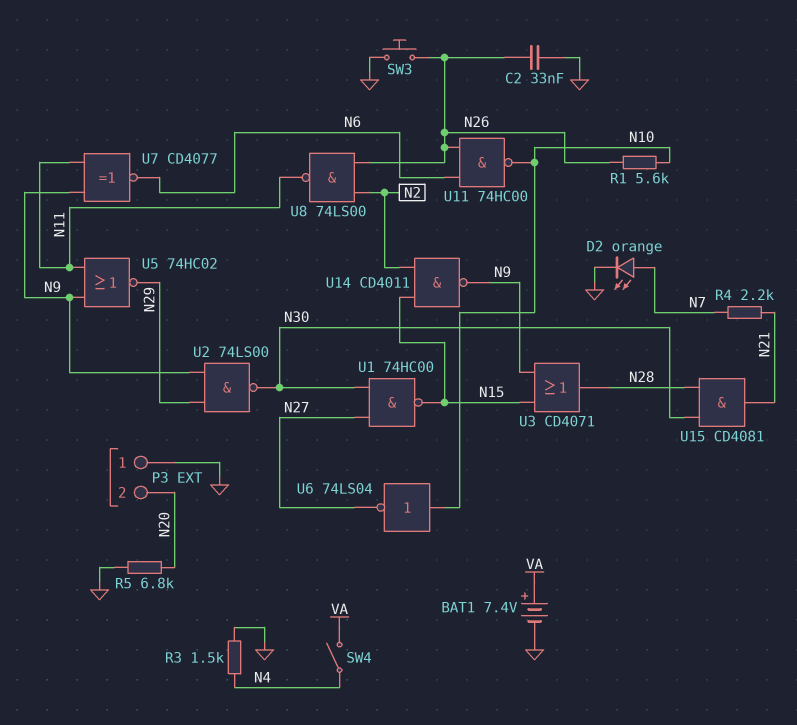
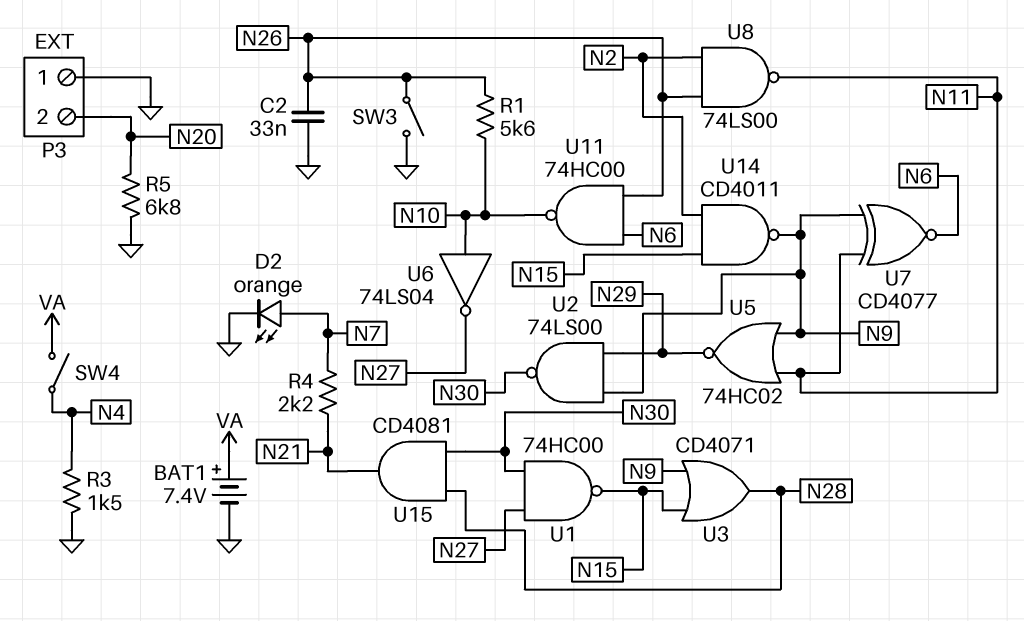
SW3: button (GND, N26) -> switch (GND, N26)

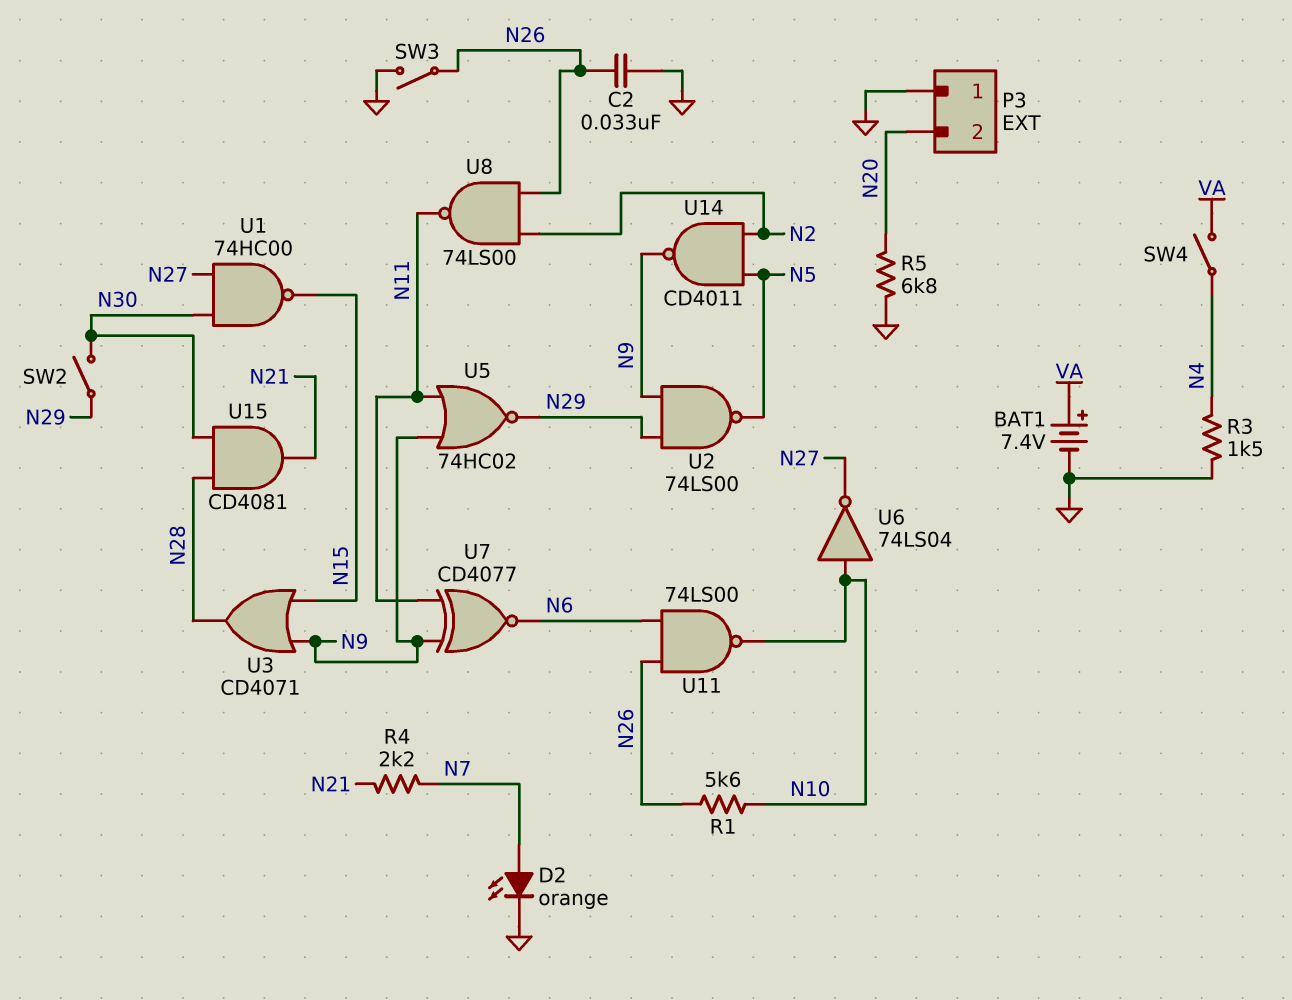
SW2: none -> switch (N29, N30)
U2: NAND 74LS00 (in N9, in N29, out N30) -> NAND 74LS00 (in N9, in N29, out N5)
U11: NAND 74HC00 (in N6, in N26, out N10) -> NAND 74LS00 (in N6, in N26, out N10)
U14: NAND CD4011 (in N2, in N15, out N9) -> NAND CD4011 (in N2, in N5, out N9)

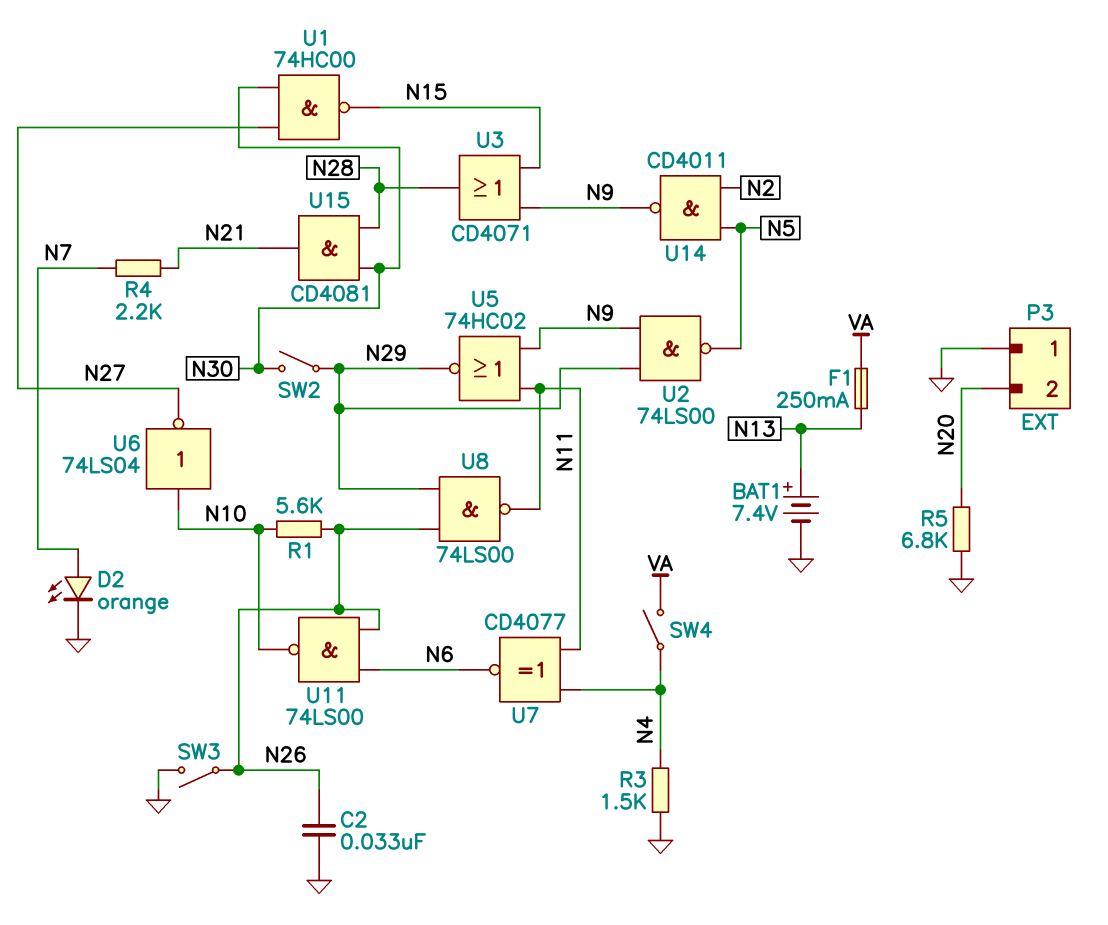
BAT1: 7.4V (plus VA, minus GND) -> 7.4V (plus N13, minus GND)
F1: none -> 250mA (N13, VA)
U7: XNOR CD4077 (in N9, in N11, out N6) -> XNOR CD4077 (in N4, in N11, out N6)
U8: NAND 74LS00 (in N2, in N26, out N11) -> NAND 74LS00 (in N26, in N29, out N11)

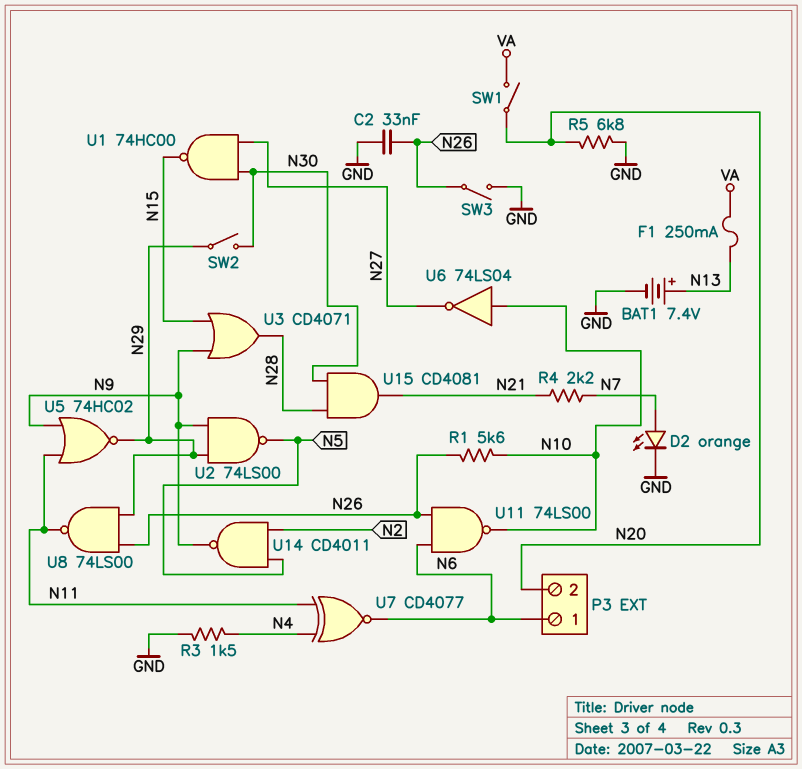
P3 pin 1: GND -> N6
SW1: none -> switch (N20, VA)
SW4: switch (N4, VA) -> none

